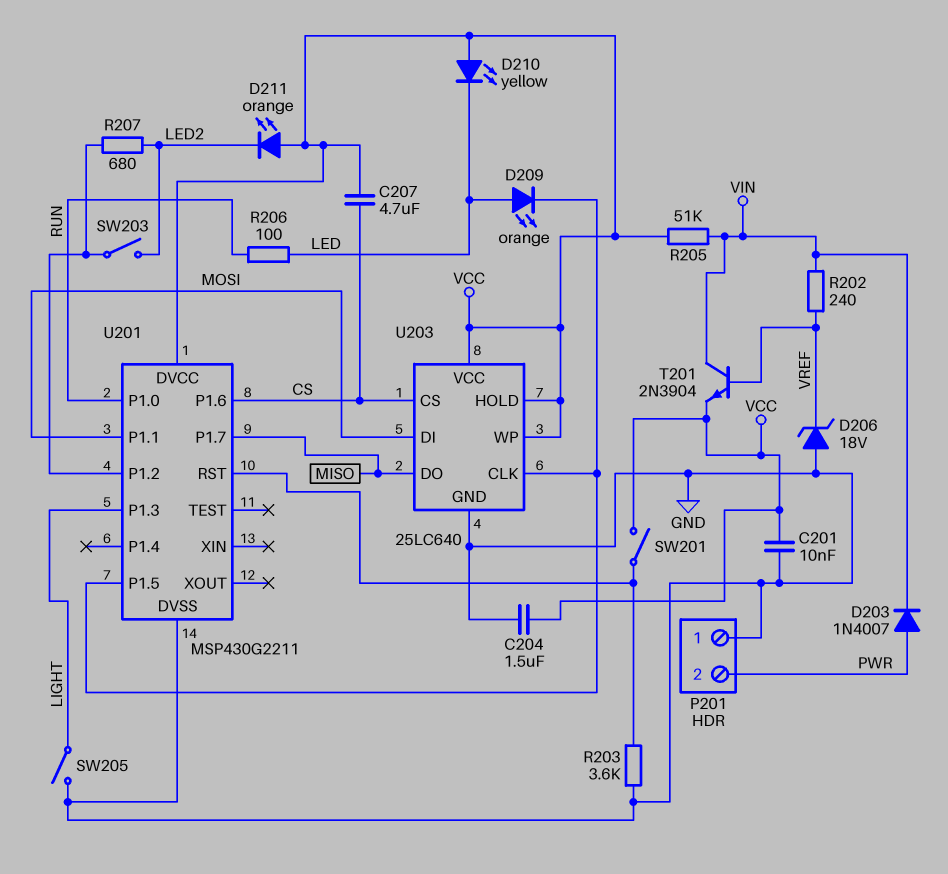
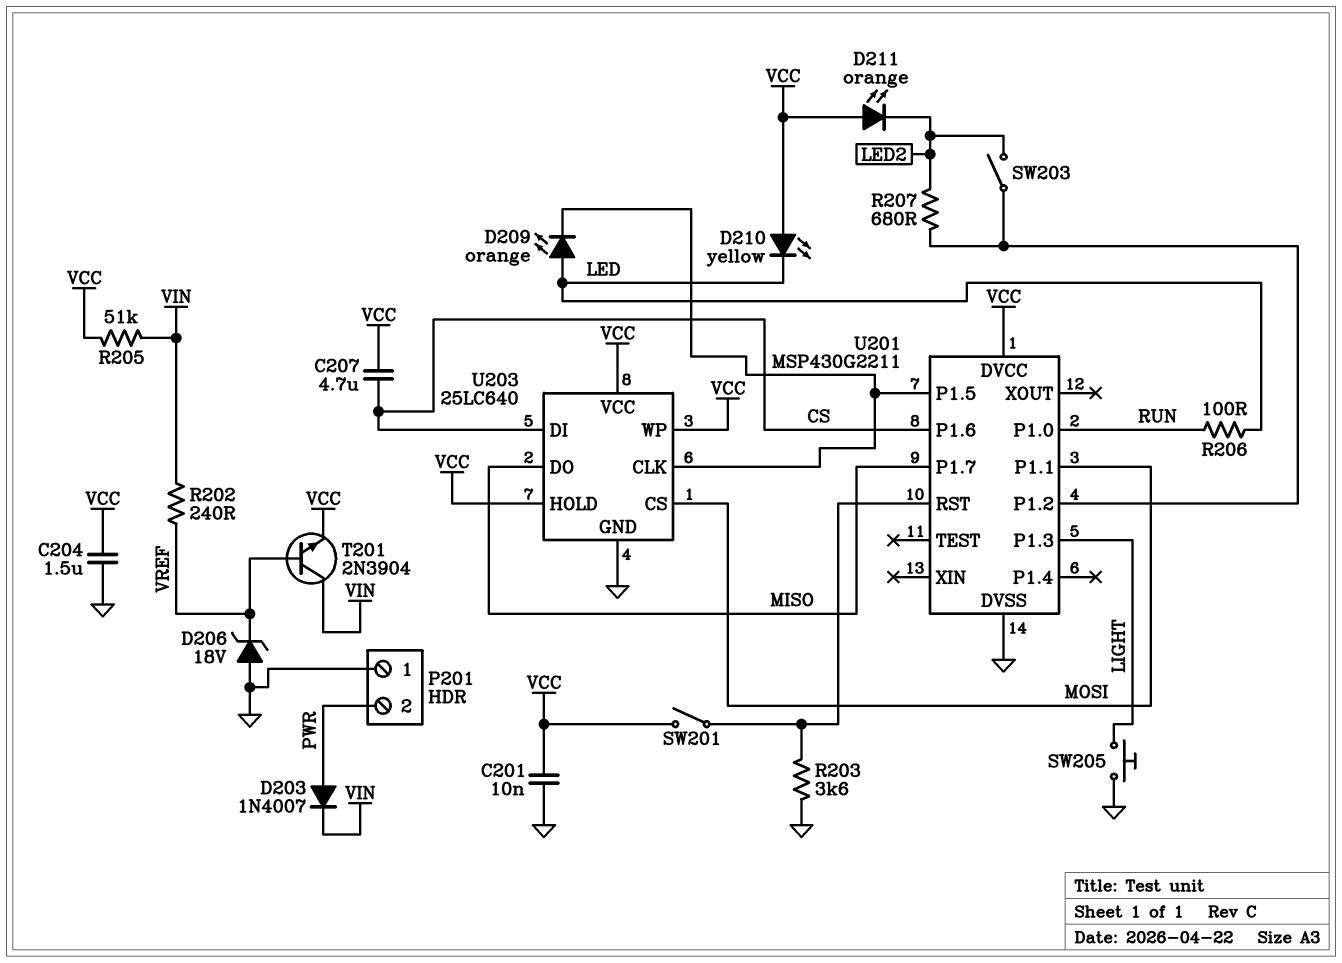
SW205: switch (GND, LIGHT) -> button (GND, LIGHT)
U203 pin CS: CS -> MOSI
U203 pin DI: MOSI -> CS

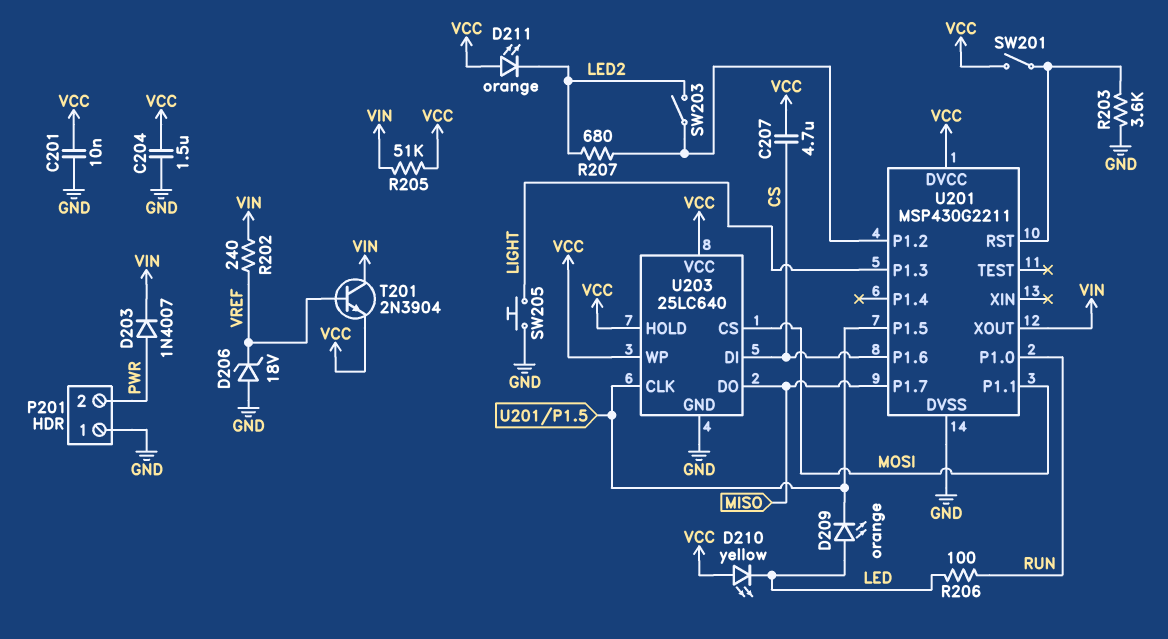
U201 pin XOUT: none -> VIN

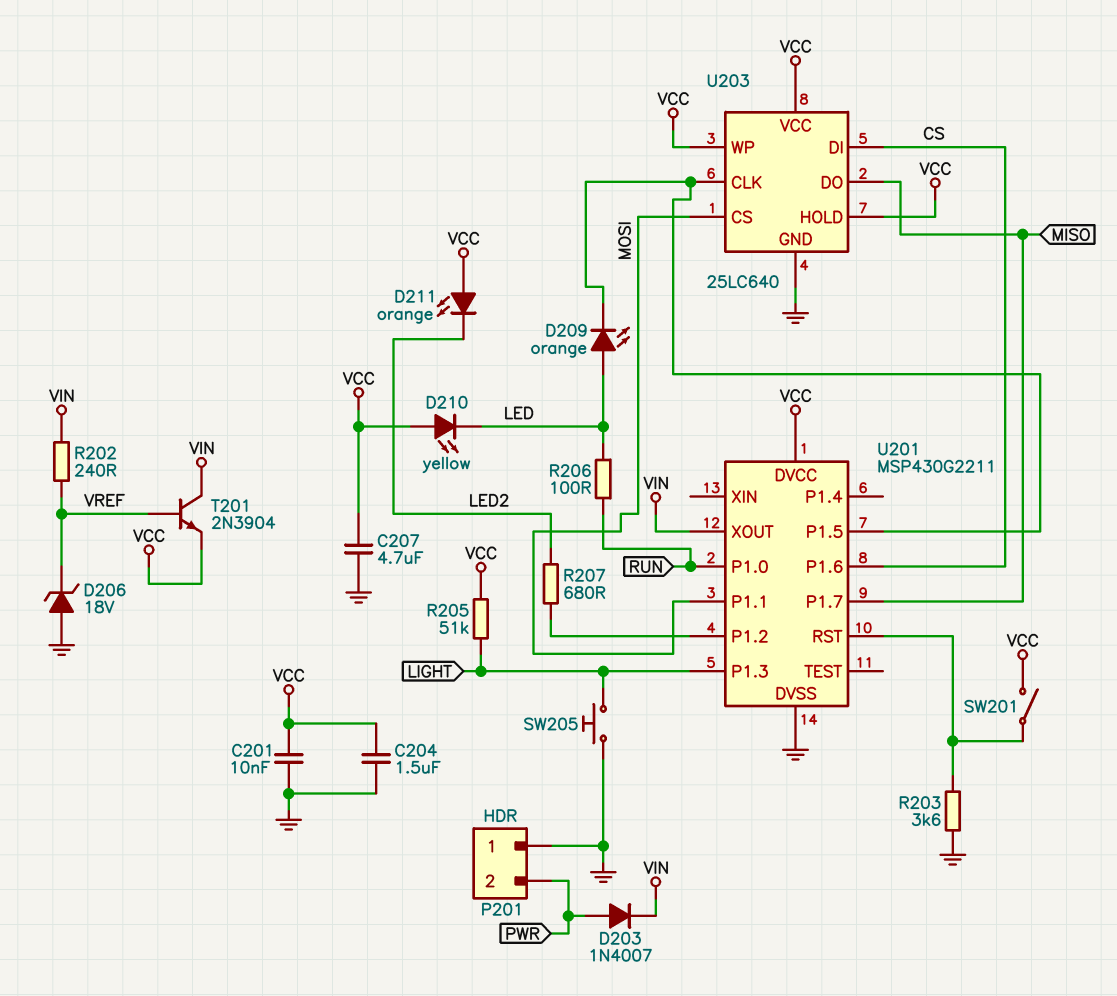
C207: 4.7uF (CS, VCC) -> 4.7uF (GND, VCC)
R205: 51k (VCC, VIN) -> 51k (LIGHT, VCC)
SW203: switch (LED2, U201/P1.2) -> none

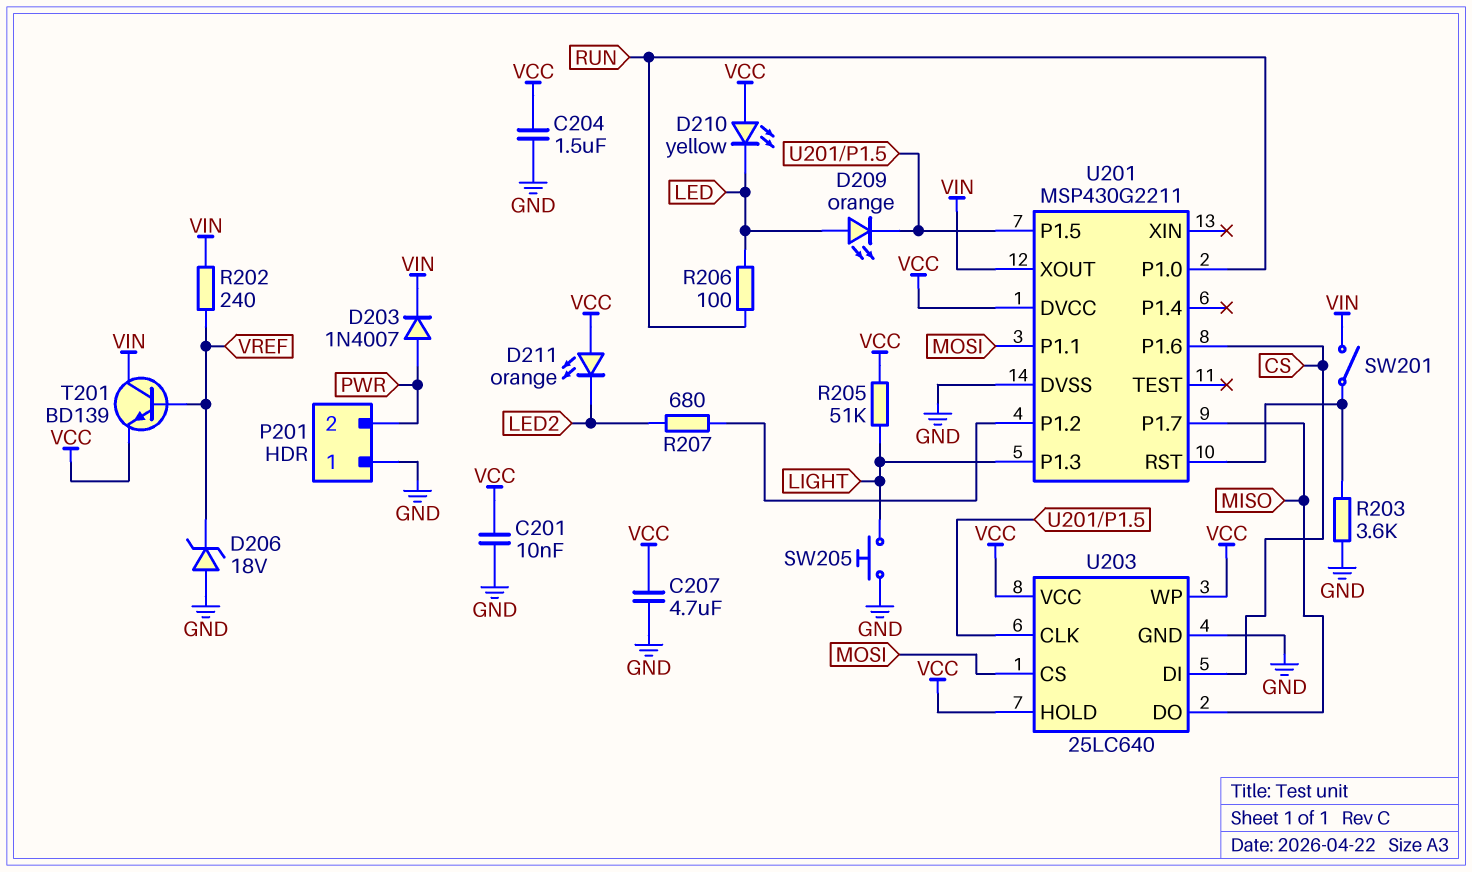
SW201: switch (U201/RST, VCC) -> switch (U201/RST, VIN)
T201: NPN 2N3904 (B VREF, C VIN, E VCC) -> NPN BD139 (B VREF, C VIN, E VCC)

